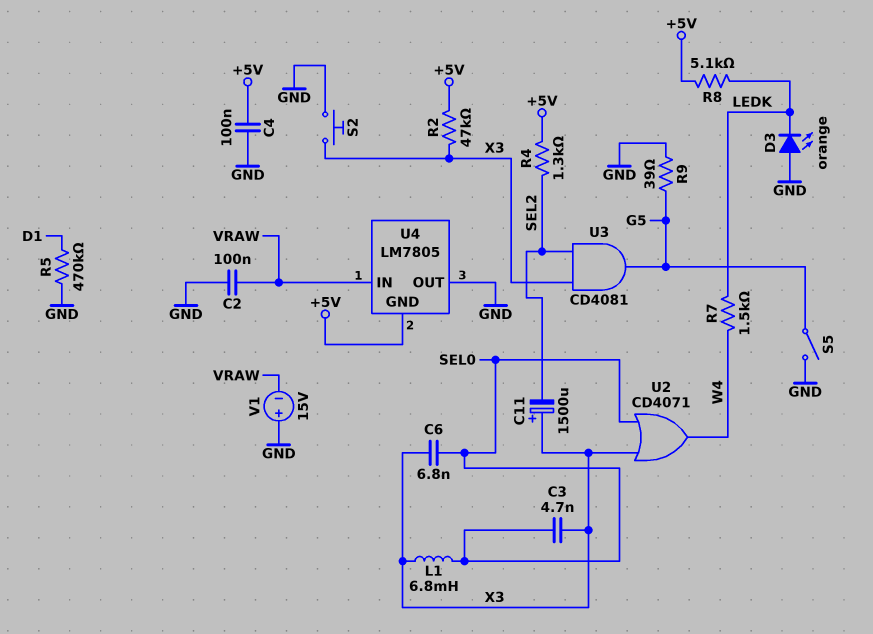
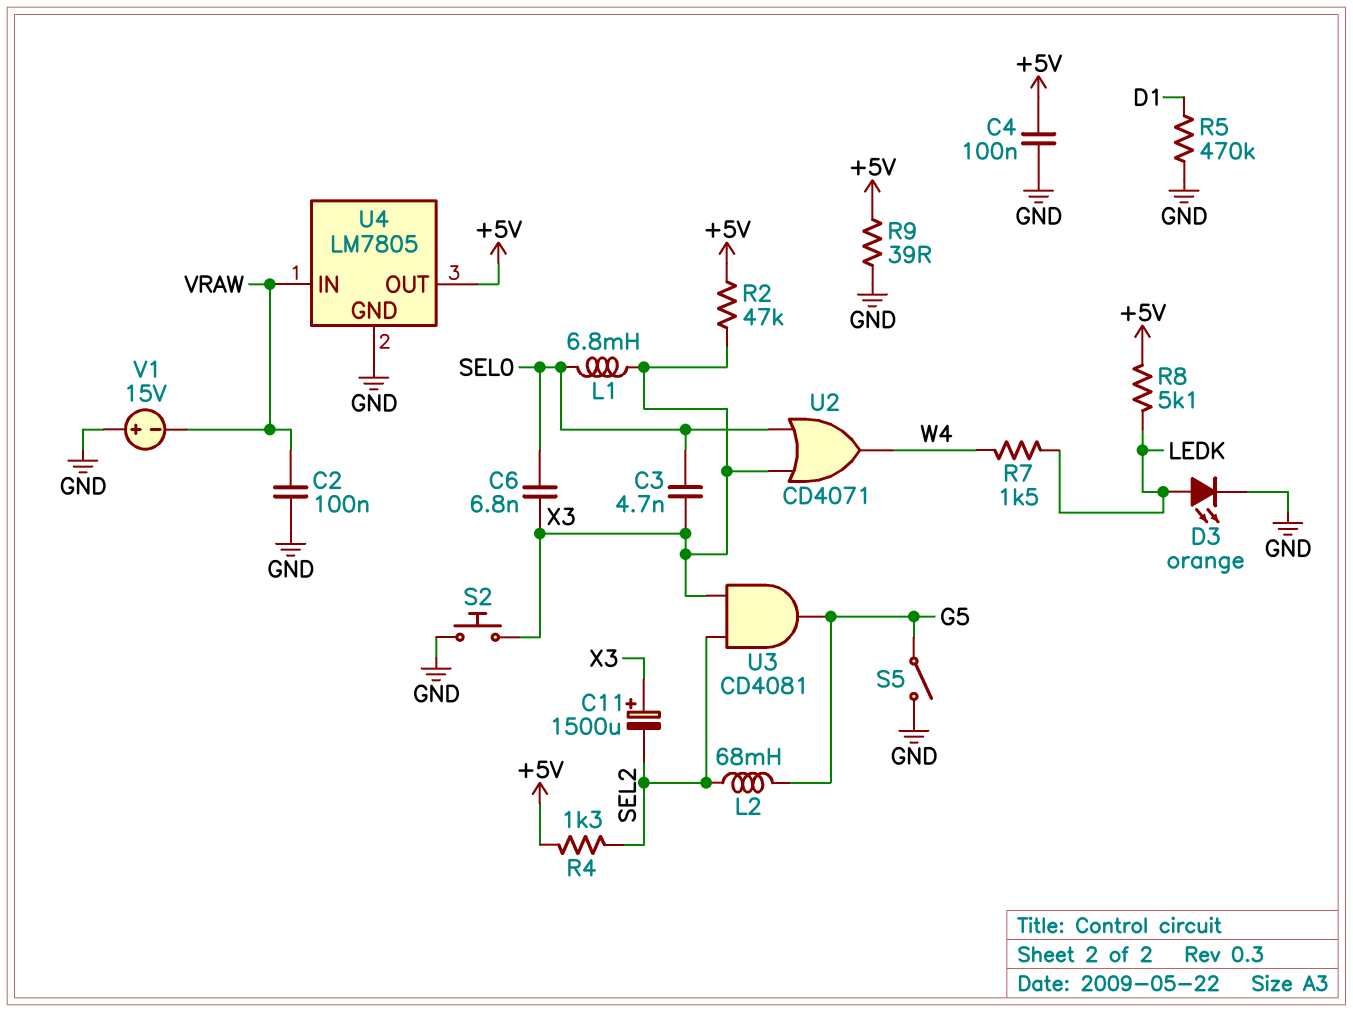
D3: LED orange (A GND, K LEDK) -> LED orange (A LEDK, K GND)
L2: none -> 68mH (G5, SEL2)
R9: 39 (G5, GND) -> 39 (+5V, GND)
U4 pin GND: +5V -> GND
U4 pin OUT: GND -> +5V

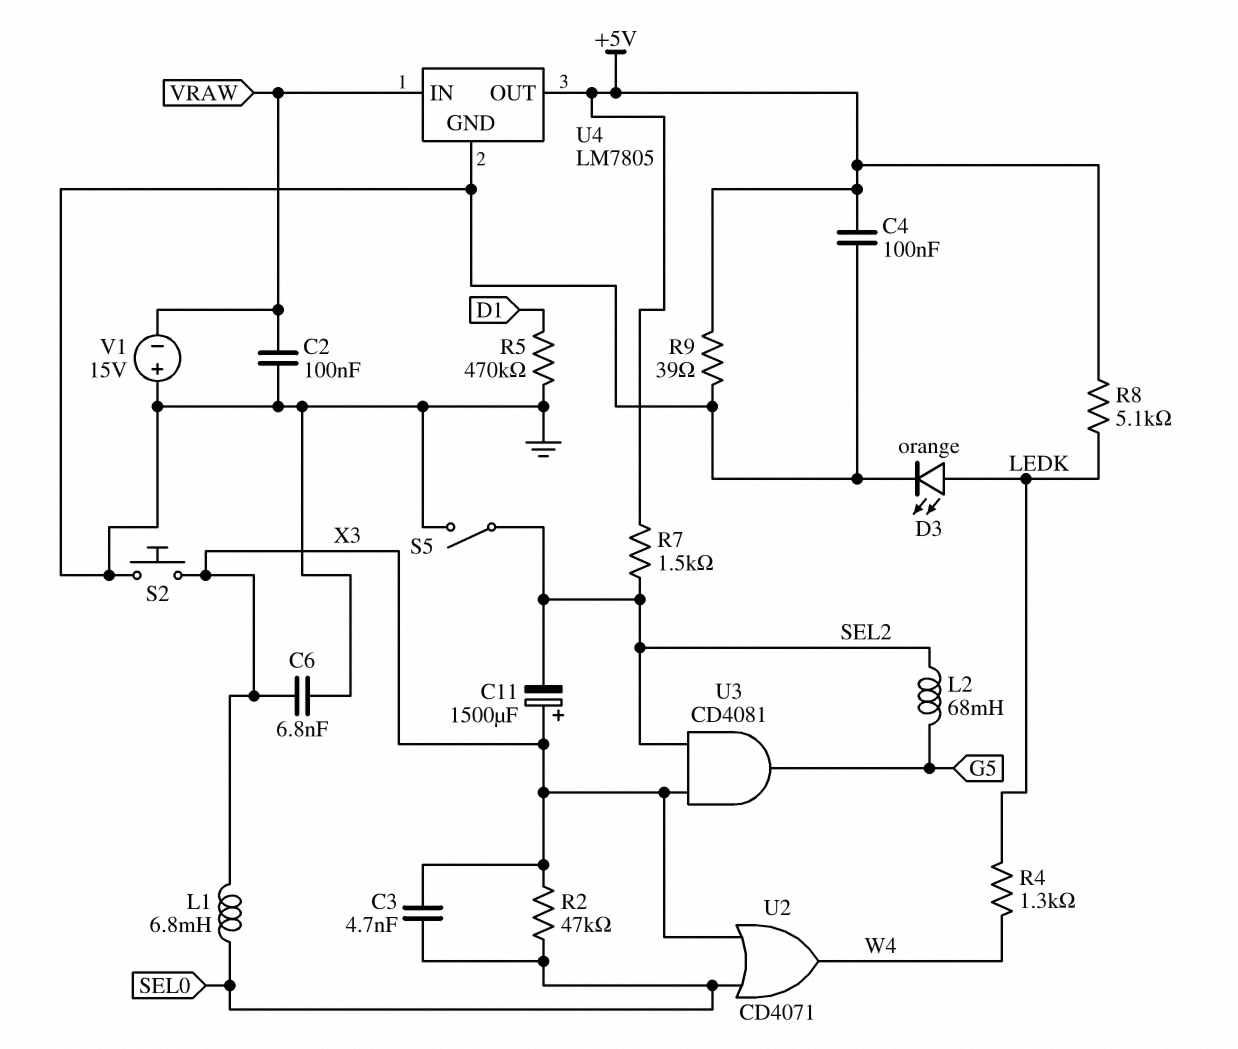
C6: 6.8nF (SEL0, X3) -> 6.8nF (GND, X3)
R2: 47k (+5V, X3) -> 47k (SEL0, X3)
R4: 1.3k (+5V, SEL2) -> 1.3k (LEDK, W4)
R7: 1.5k (LEDK, W4) -> 1.5k (+5V, SEL2)
S5: switch (G5, GND) -> switch (GND, SEL2)

